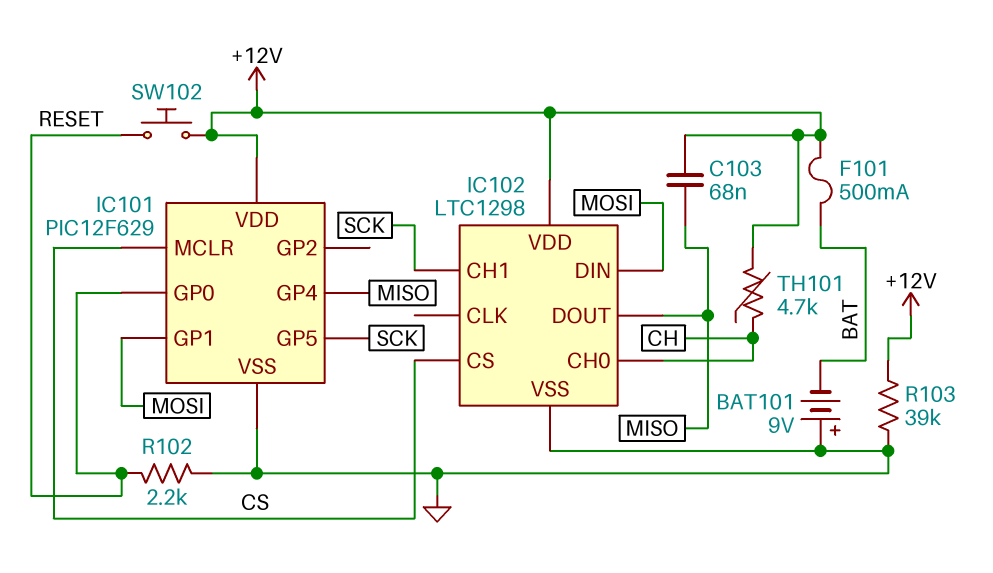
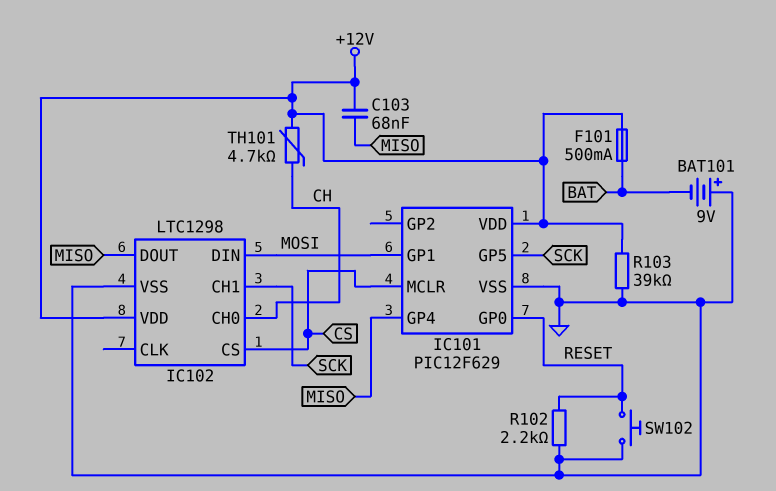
SW102: button (+12V, RESET) -> button (GND, RESET)

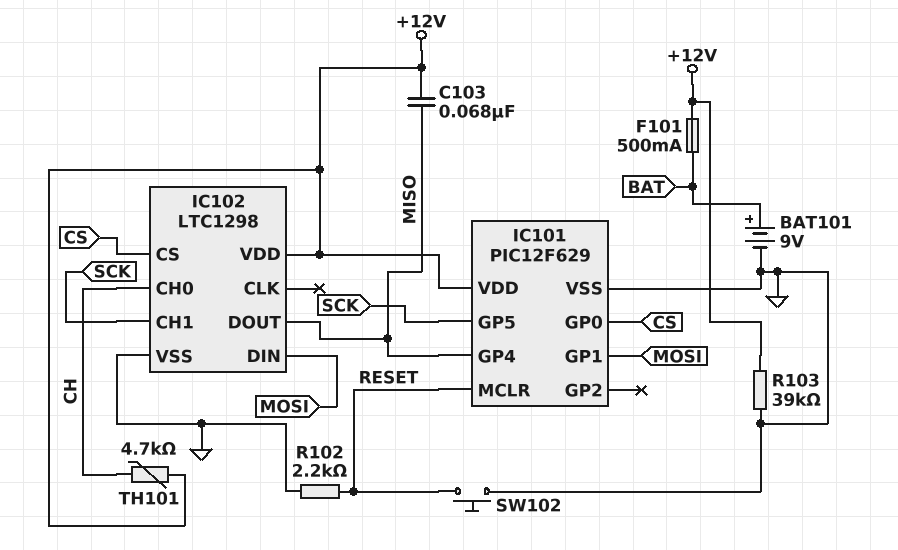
BAT101: 9V (plus GND, minus BAT) -> 9V (plus BAT, minus GND)
IC101 pin GP0: RESET -> CS
IC101 pin MCLR: CS -> RESET

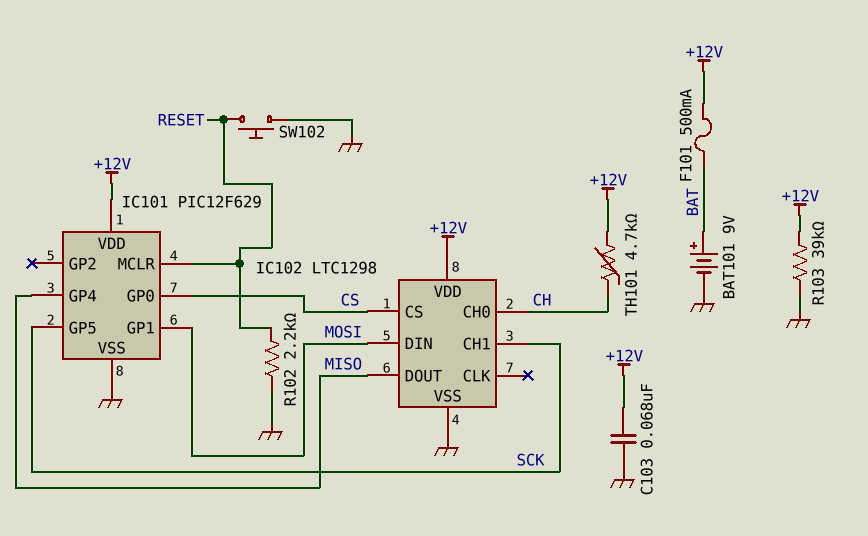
C103: 68nF (+12V, MISO) -> 68nF (+12V, GND)

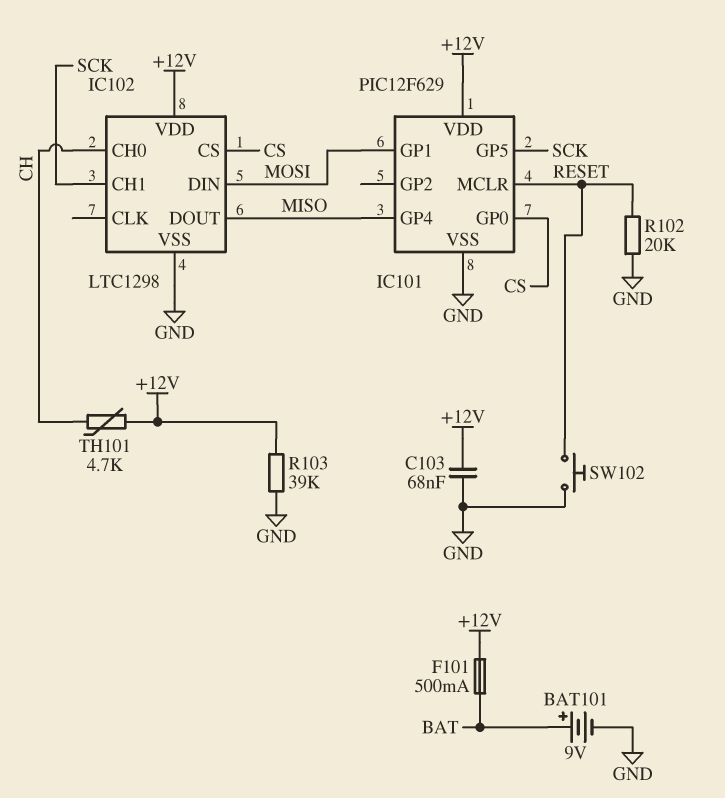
R102: 2.2k (GND, RESET) -> 20k (GND, RESET)

